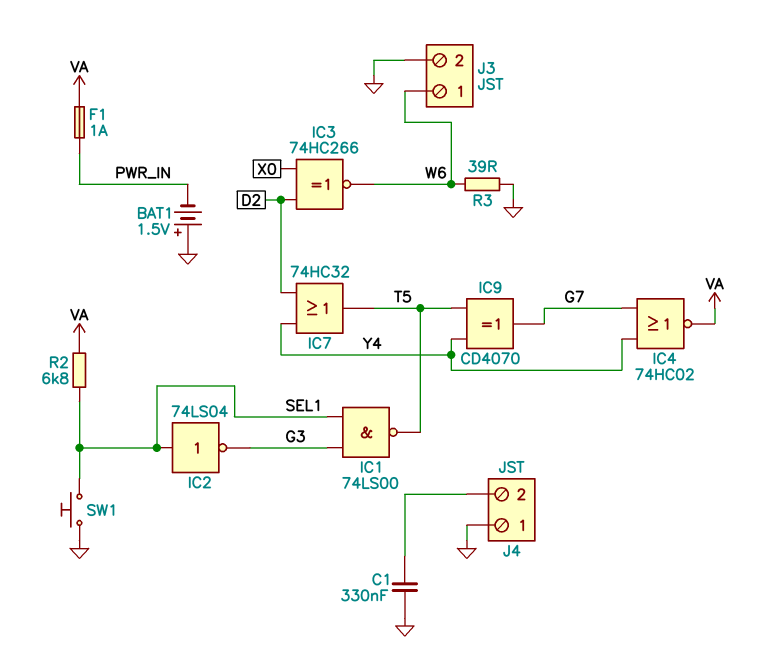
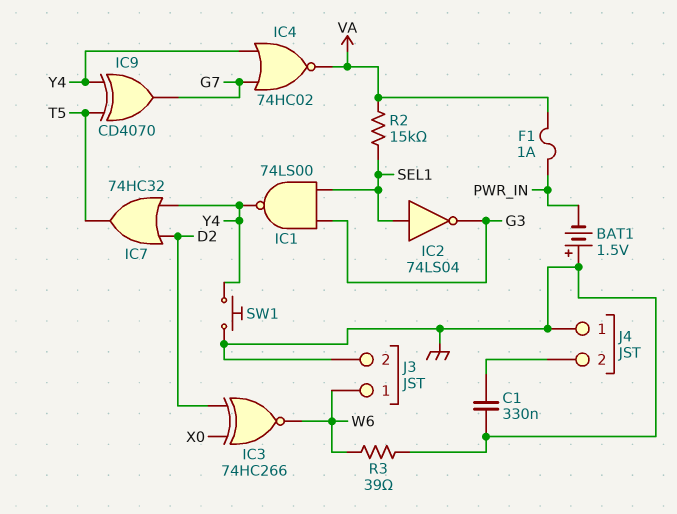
IC1: NAND 74LS00 (in G3, in SEL1, out T5) -> NAND 74LS00 (in G3, in SEL1, out Y4)
R2: 6.8k (SEL1, VA) -> 15k (SEL1, VA)
SW1: button (GND, SEL1) -> button (GND, Y4)

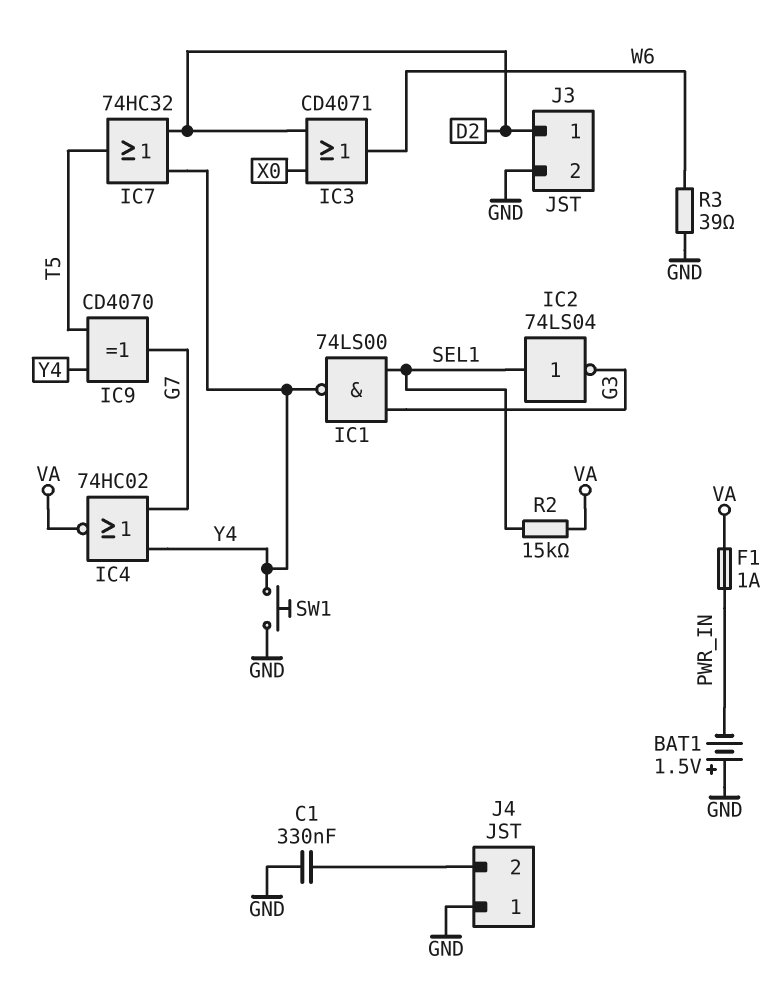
IC3: XNOR 74HC266 (in D2, in X0, out W6) -> OR CD4071 (in D2, in X0, out W6)
J3 pin 1: W6 -> D2

